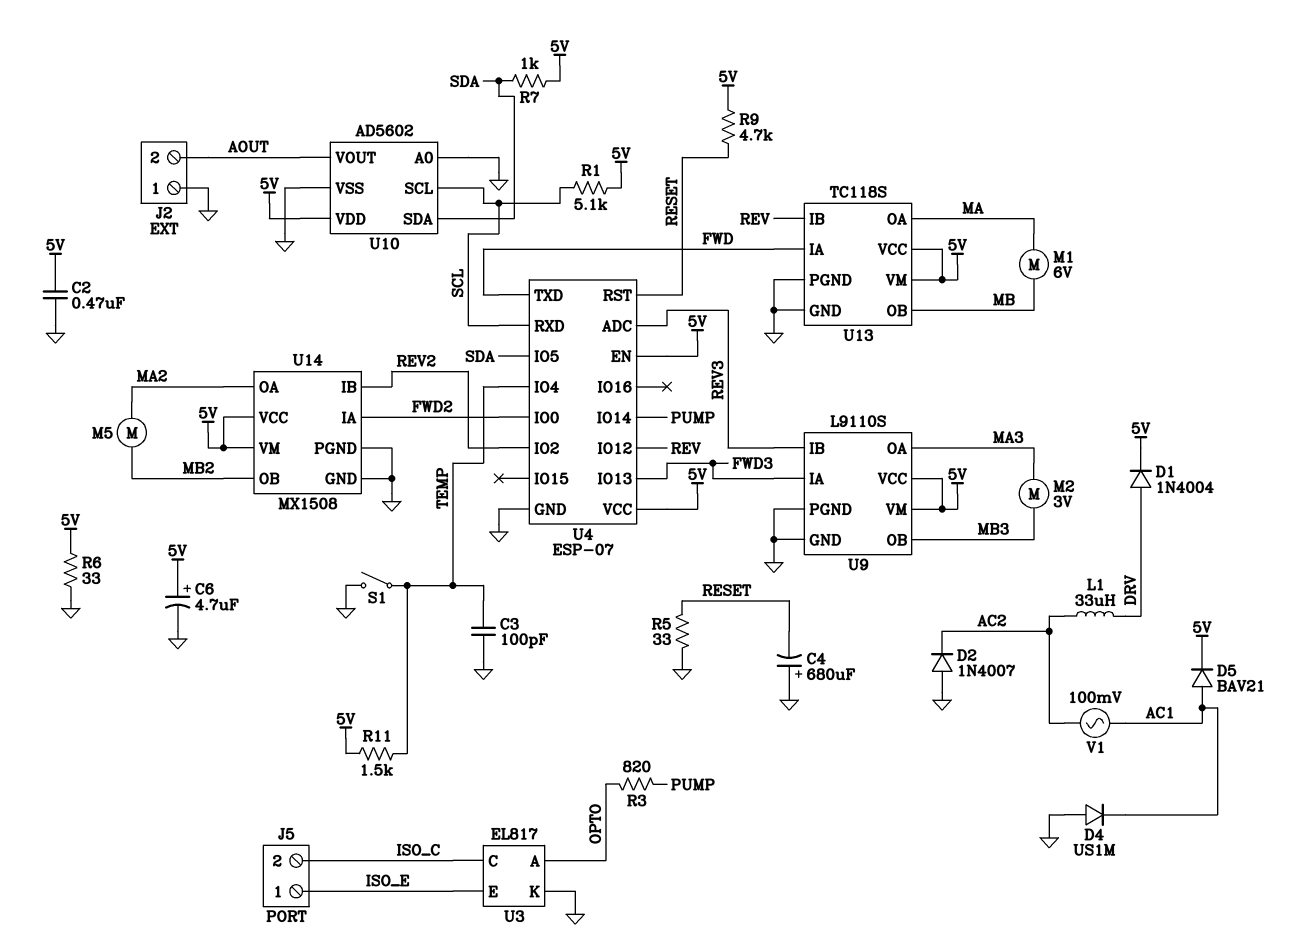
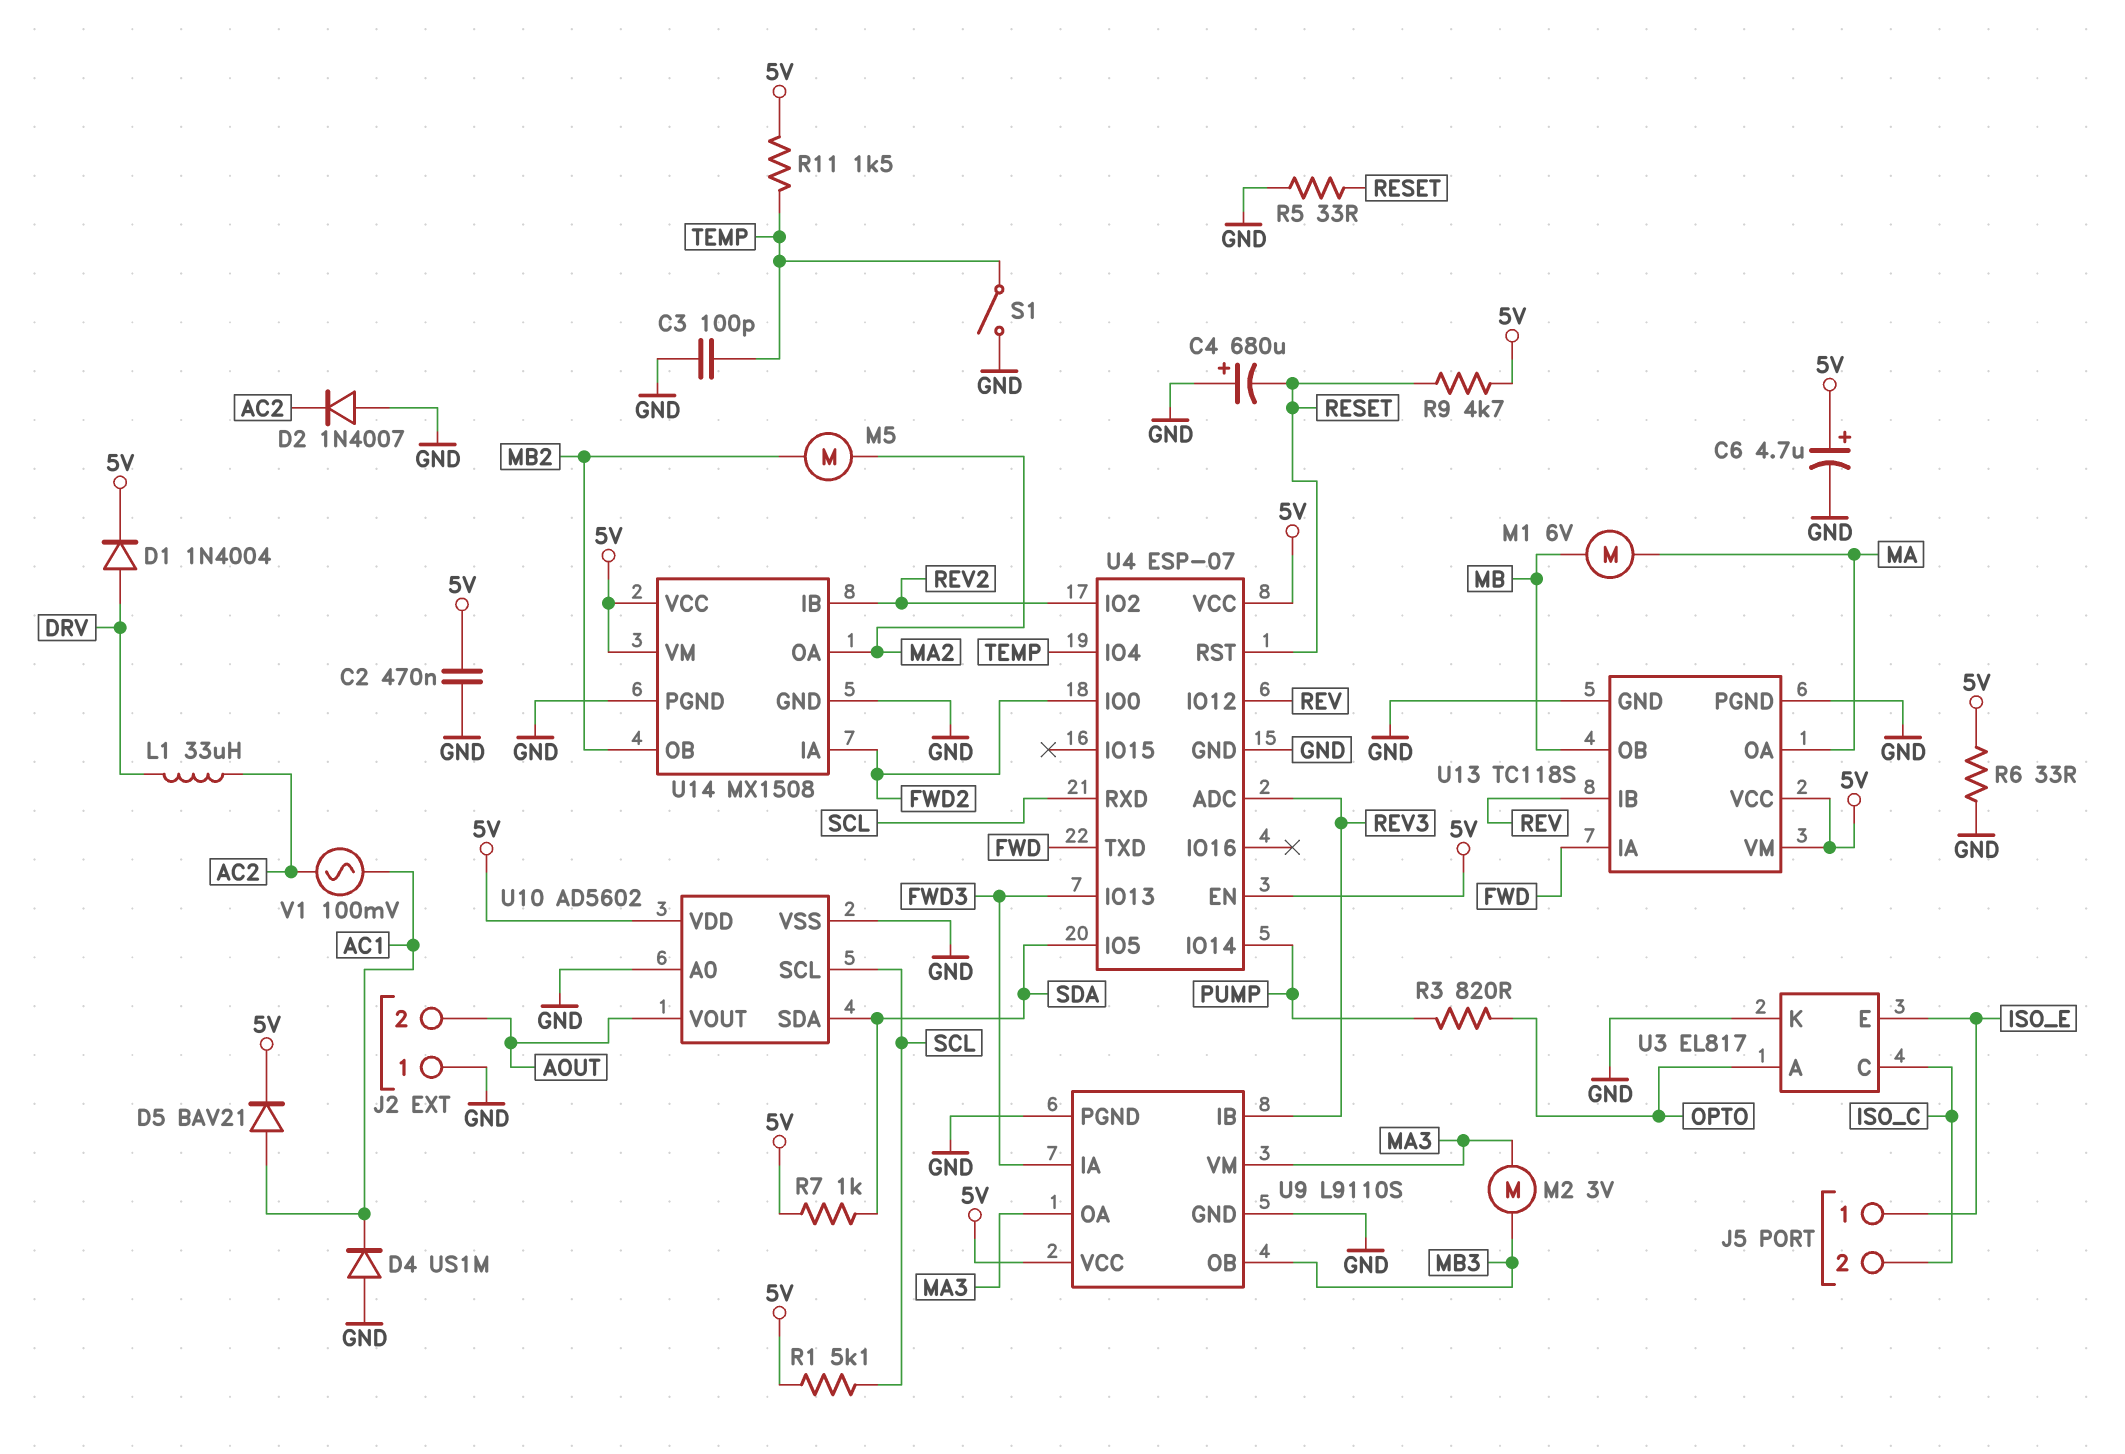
U9 pin VM: 5V -> MA3

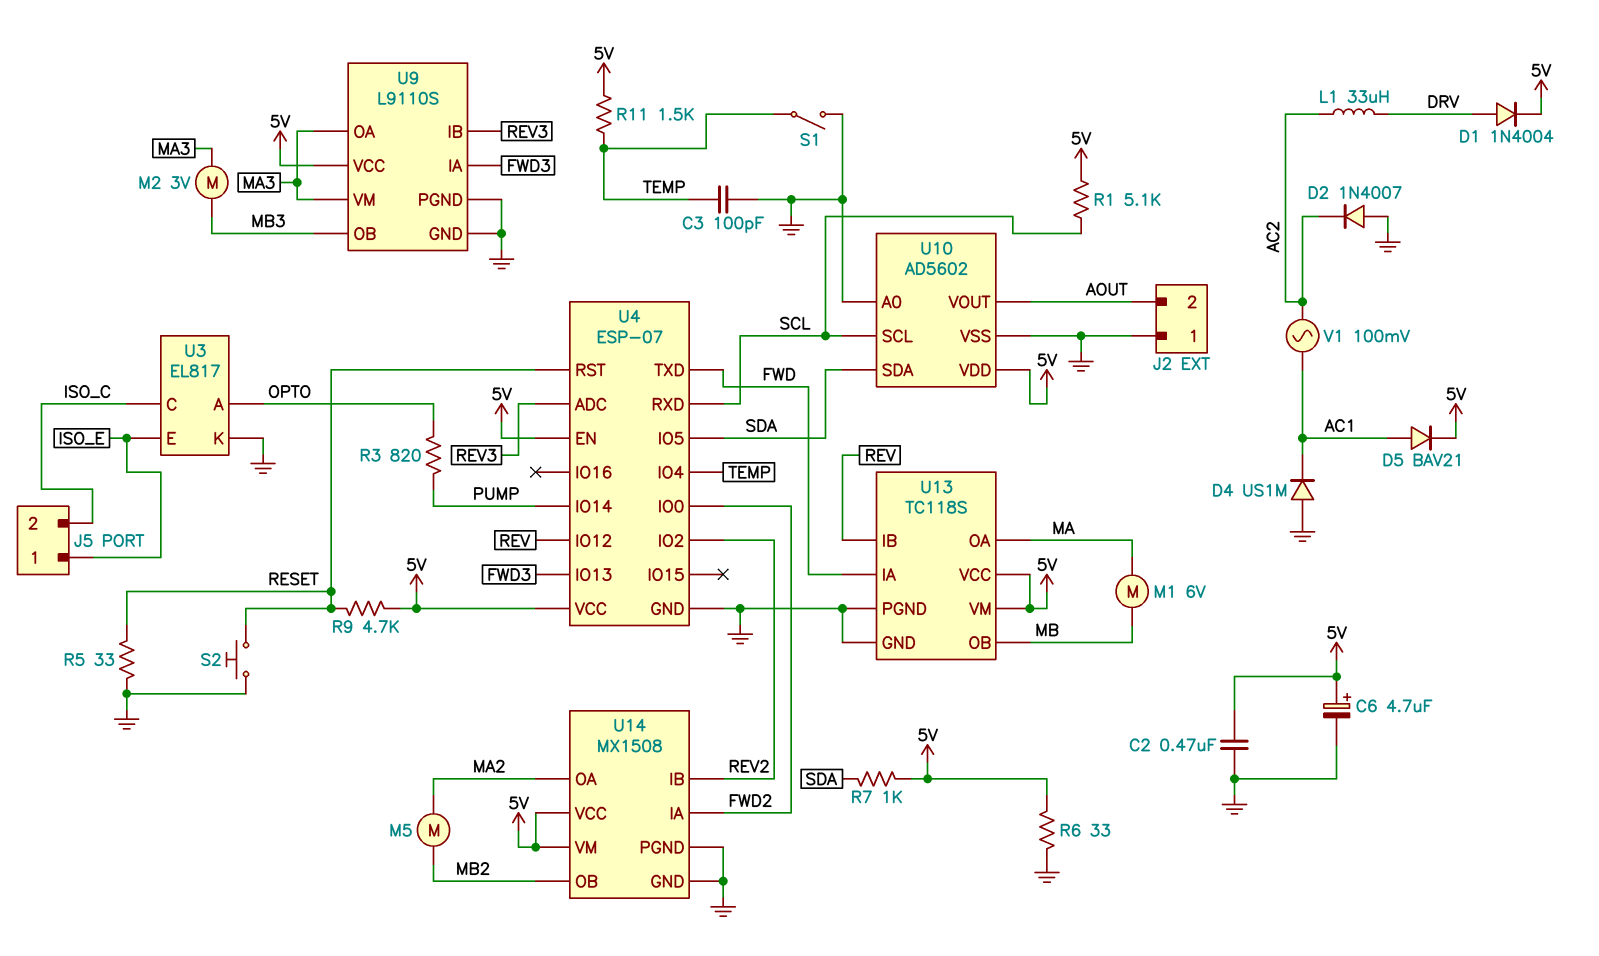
C4: 680uF (plus GND, minus RESET) -> none
S2: none -> button (GND, RESET)

